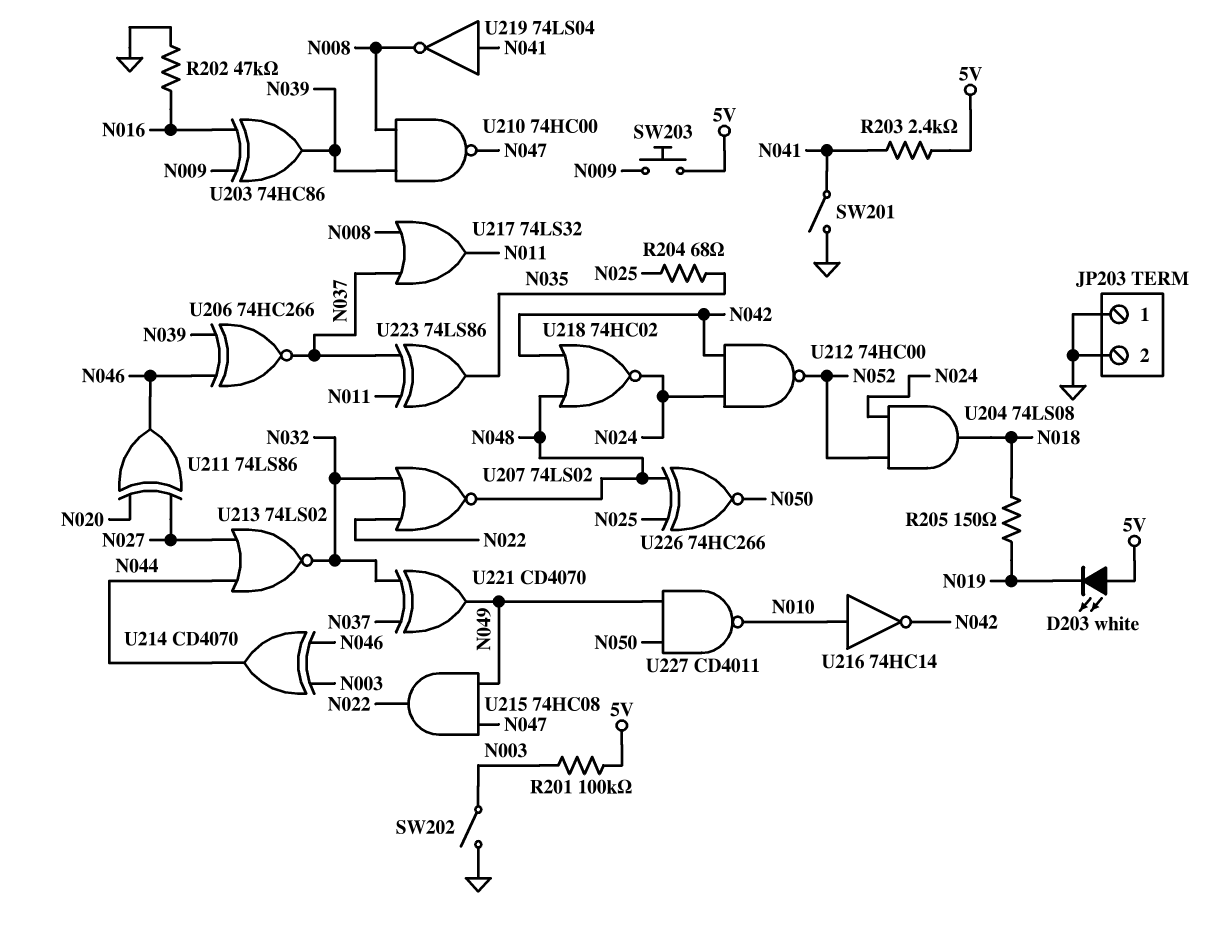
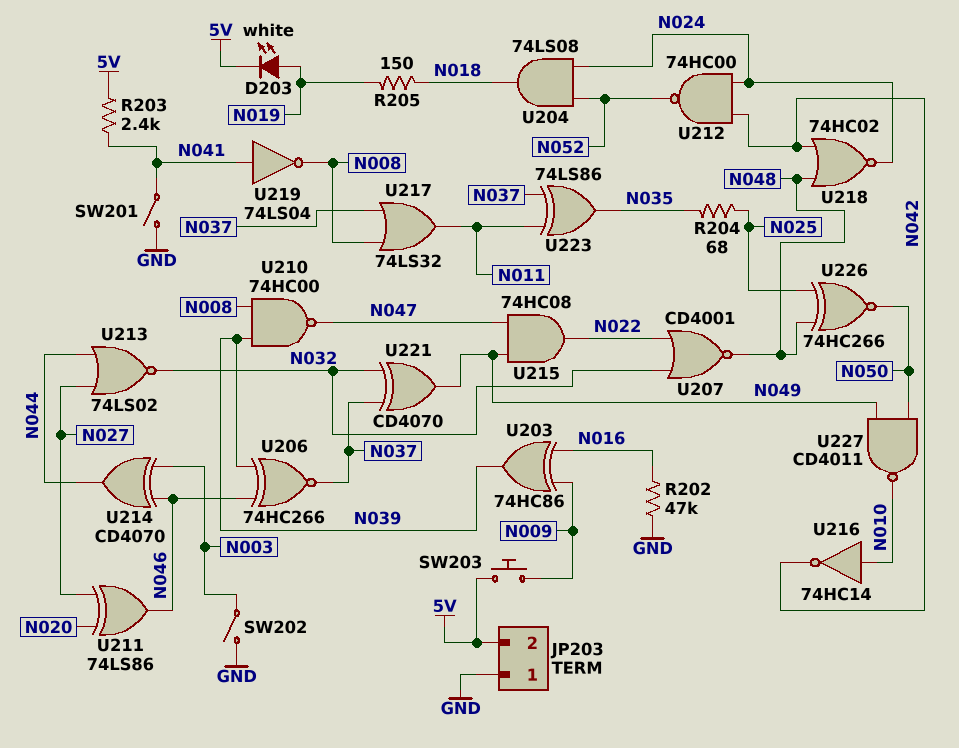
D203: LED white (A 5V, K N019) -> LED white (A N019, K 5V)
JP203 pin 2: GND -> 5V
R201: 100k (5V, N003) -> none
U207: NOR 74LS02 (in N022, in N032, out N048) -> NOR CD4001 (in N022, in N032, out N048)

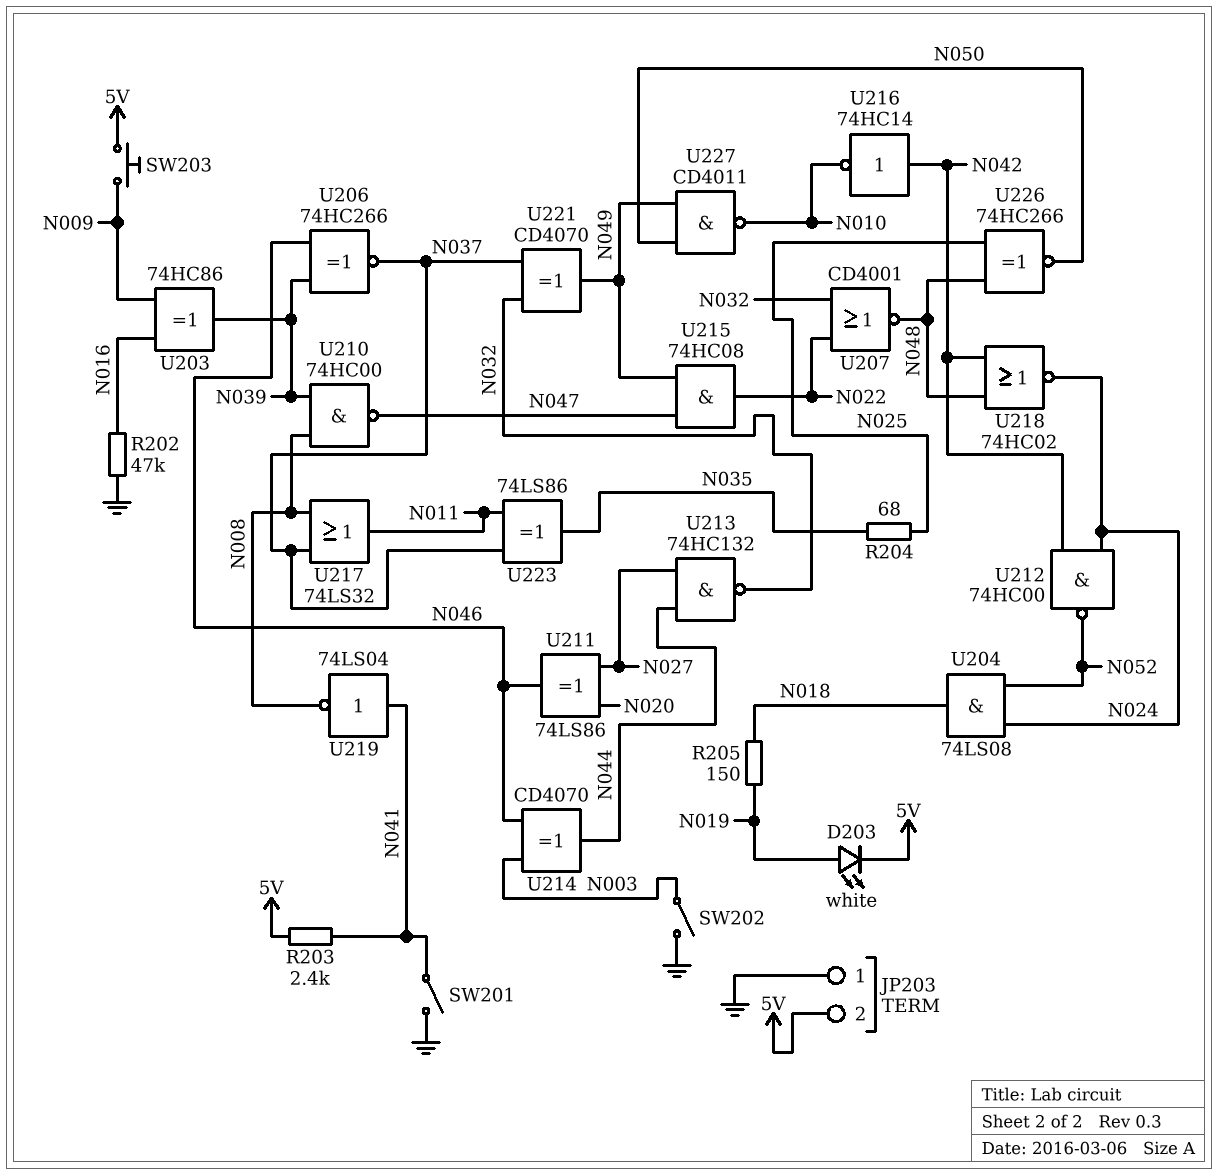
U213: NOR 74LS02 (in N027, in N044, out N032) -> NAND 74HC132 (in N027, in N044, out N032)
U216: NOT 74HC14 (in N010, out N042) -> NOT 74HC14 (in N042, out N010)

